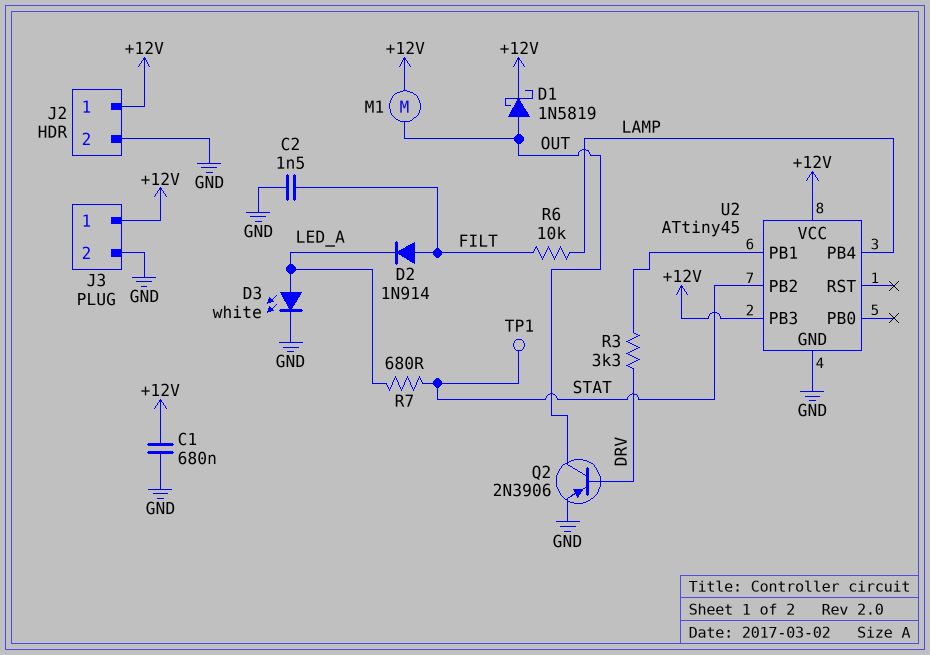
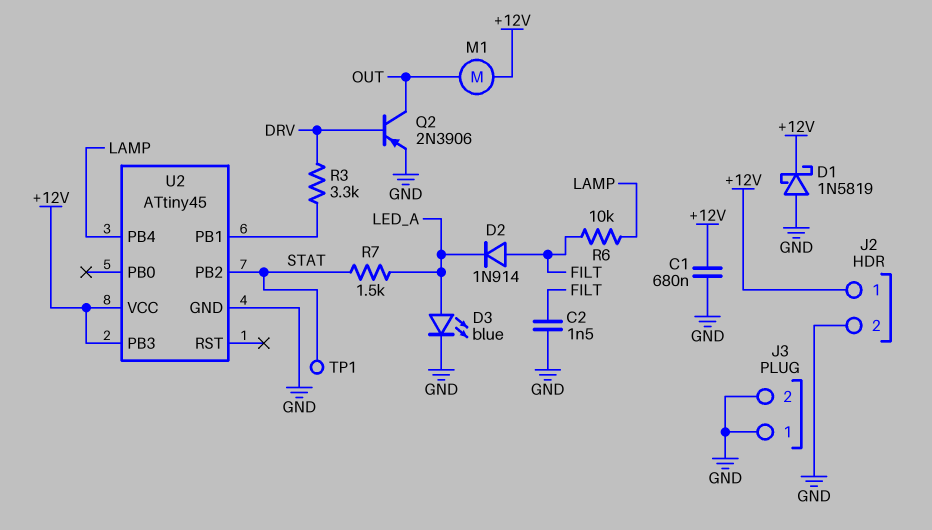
D1: schottky 1N5819 (A OUT, K +12V) -> schottky 1N5819 (A GND, K +12V)
D3: LED white (A LED_A, K GND) -> LED blue (A LED_A, K GND)
J3 pin 1: +12V -> GND
R7: 680 (LED_A, STAT) -> 1.5k (LED_A, STAT)

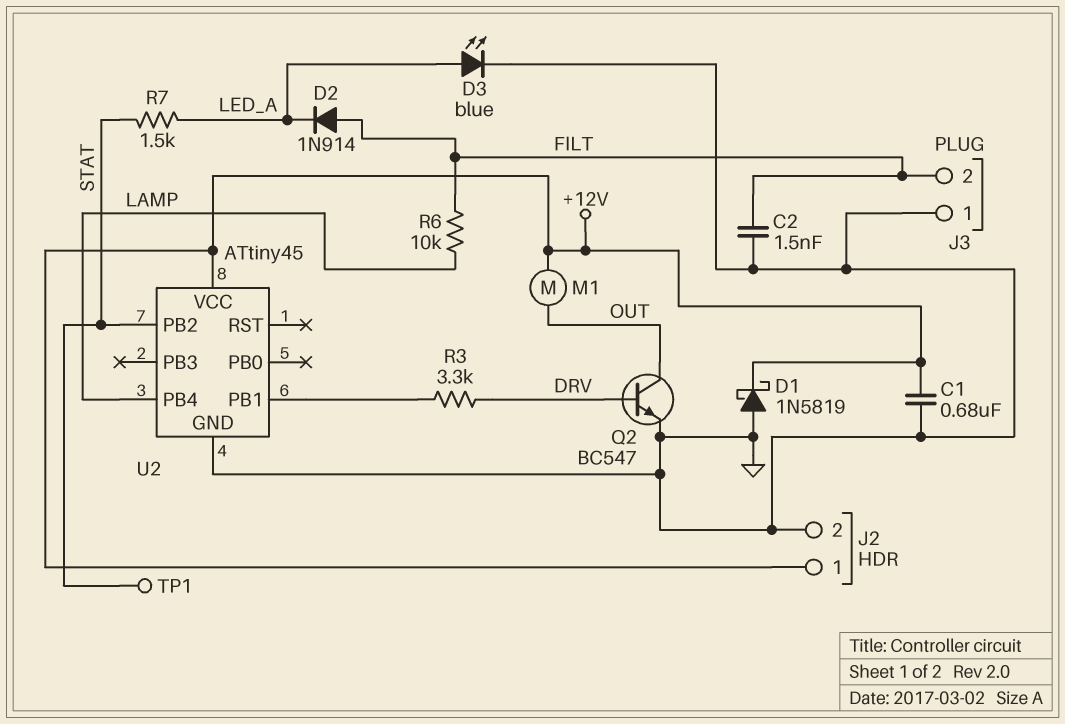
J3 pin 2: GND -> FILT
Q2: PNP 2N3906 (B DRV, C OUT, E GND) -> NPN BC547 (B DRV, C OUT, E GND)
U2 pin PB3: +12V -> none

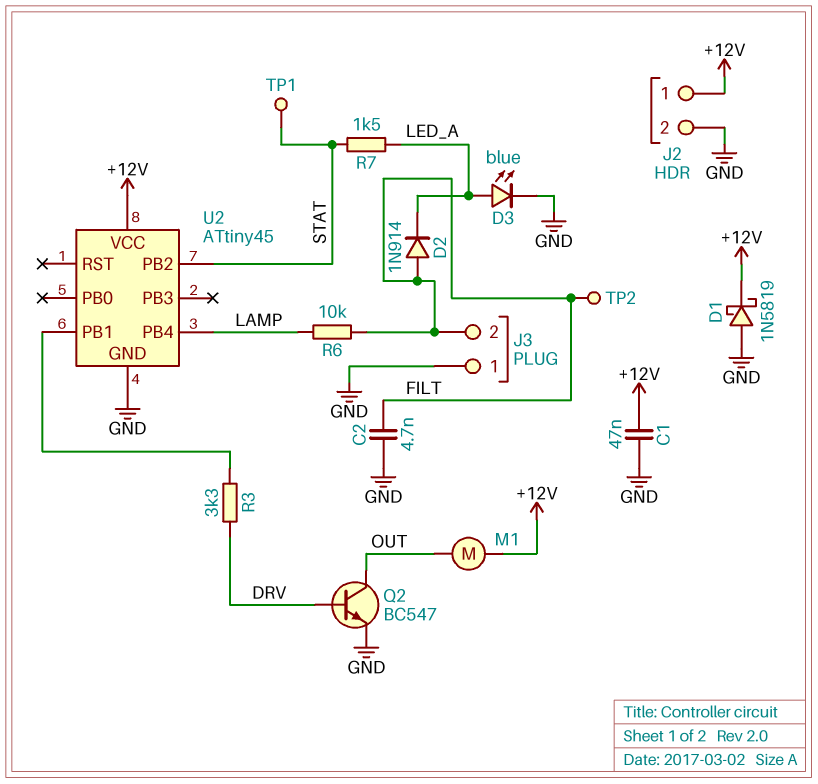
C1: 680nF (+12V, GND) -> 47nF (+12V, GND)
C2: 1.5nF (FILT, GND) -> 4.7nF (FILT, GND)
TP2: none -> test point (FILT)

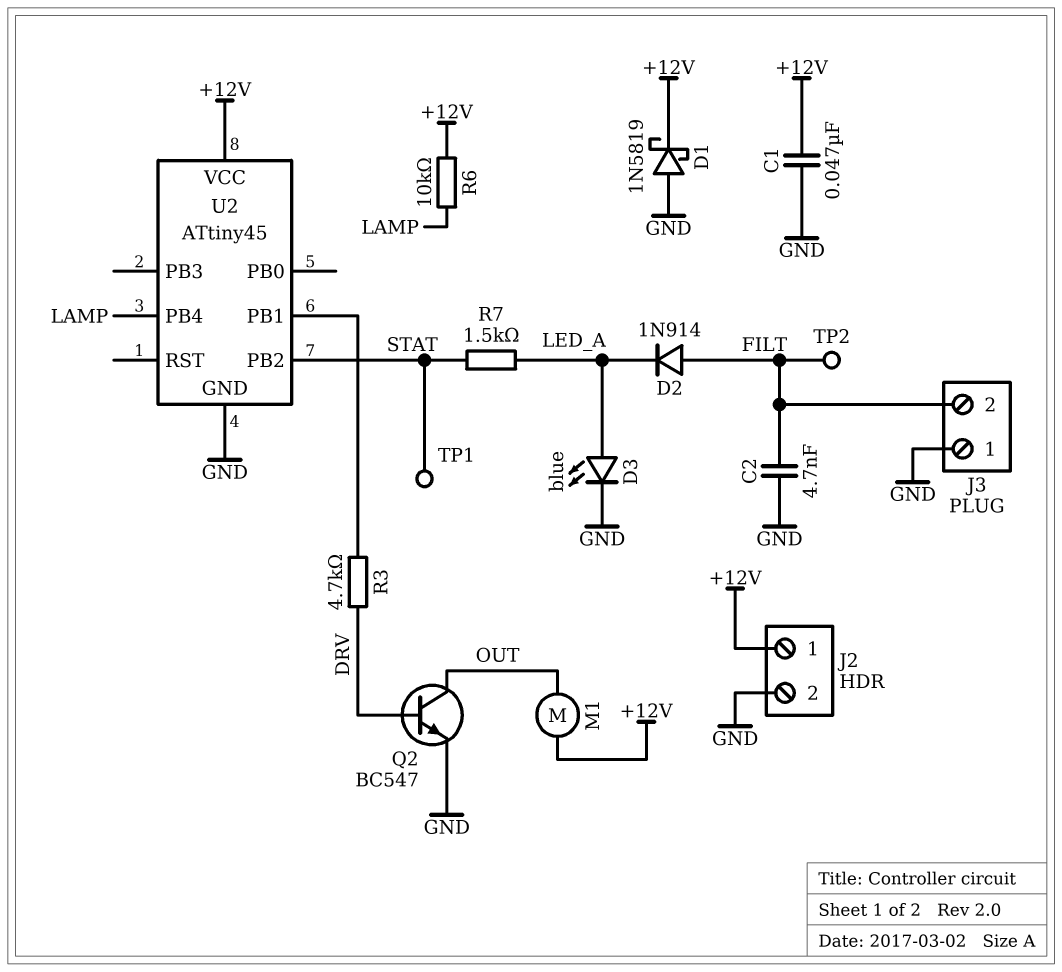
R3: 3.3k (DRV, U2/PB1) -> 4.7k (DRV, U2/PB1)
R6: 10k (FILT, LAMP) -> 10k (+12V, LAMP)

